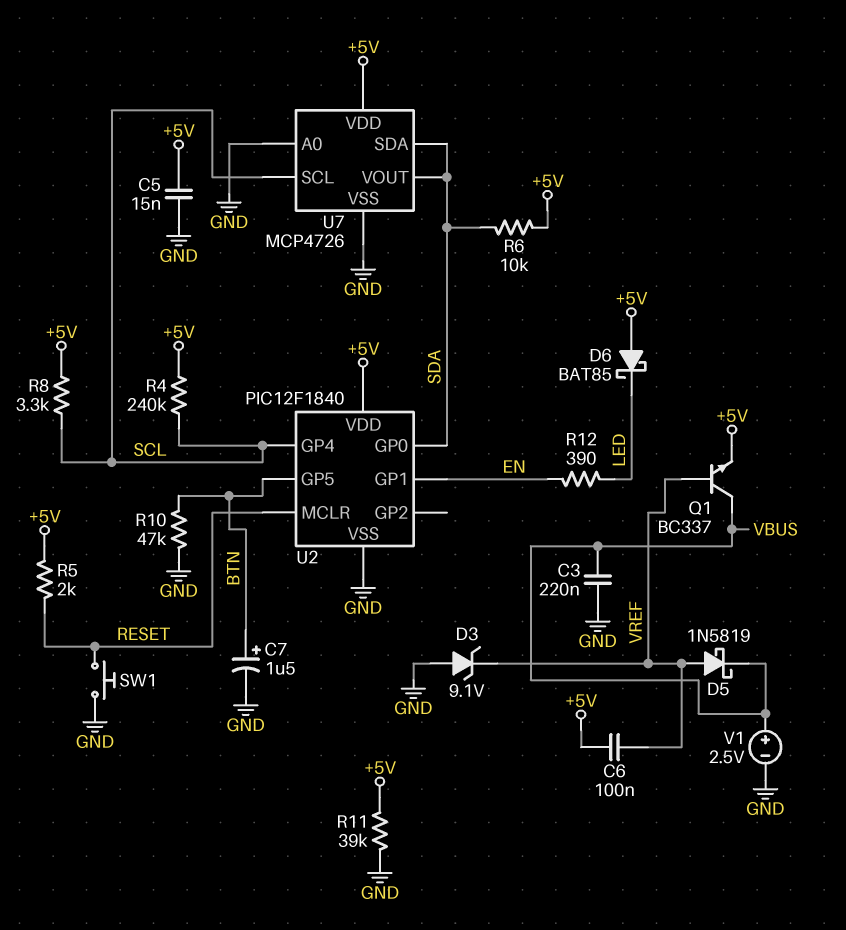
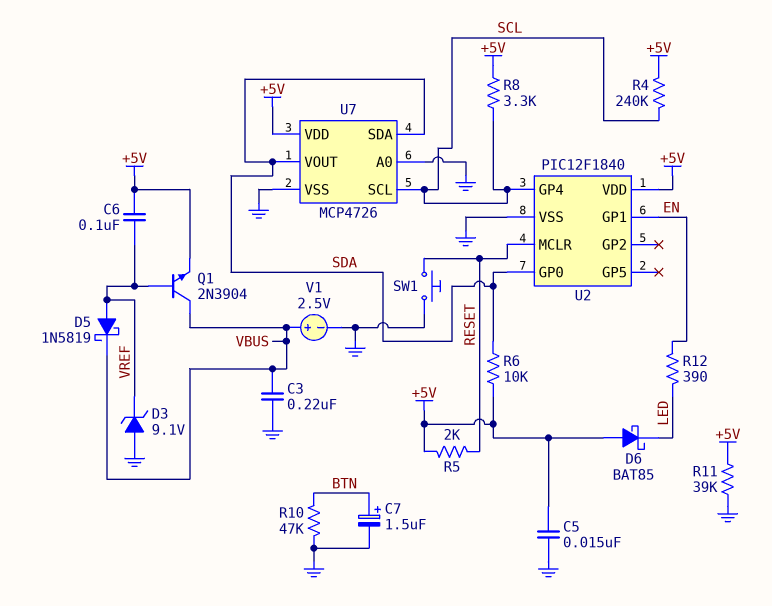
Q1: NPN BC337 (B VREF, C VBUS, E +5V) -> NPN 2N3904 (B VREF, C VBUS, E +5V)
U2 pin GP5: BTN -> none

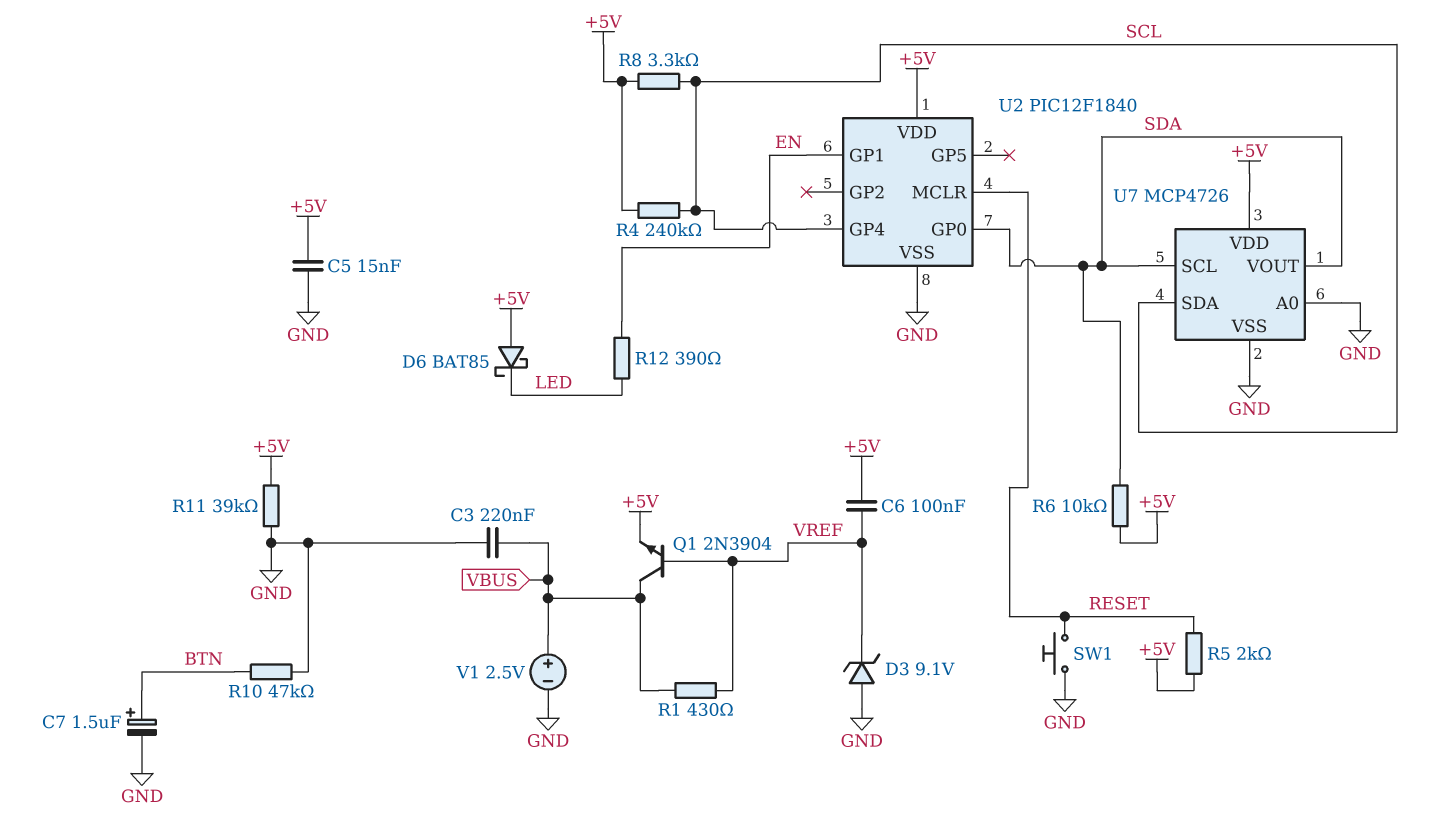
D5: schottky 1N5819 (A VREF, K VBUS) -> none
R1: none -> 430 (VBUS, VREF)
U7 pin SCL: SCL -> SDA
U7 pin SDA: SDA -> SCL

